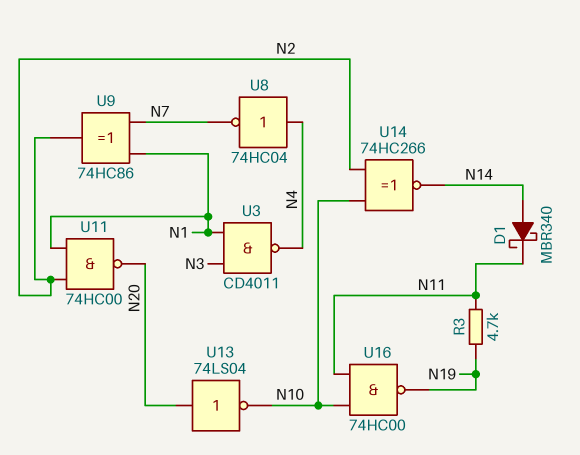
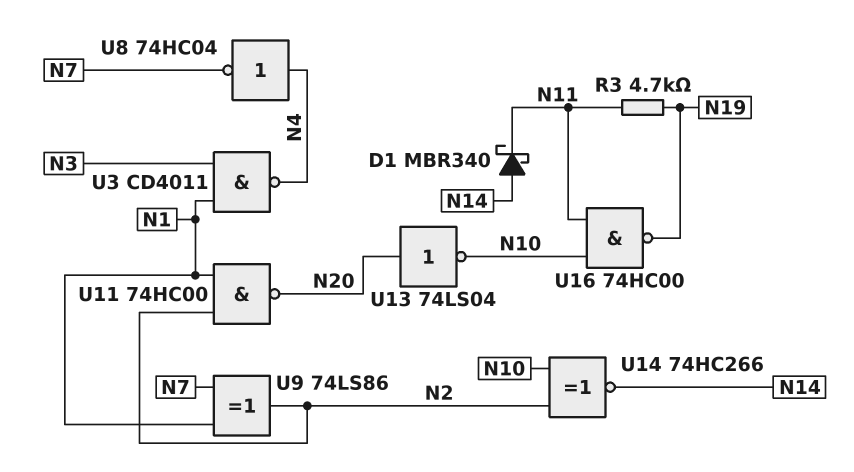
U9: XOR 74HC86 (in N1, in N7, out N2) -> XOR 74LS86 (in N1, in N7, out N2)

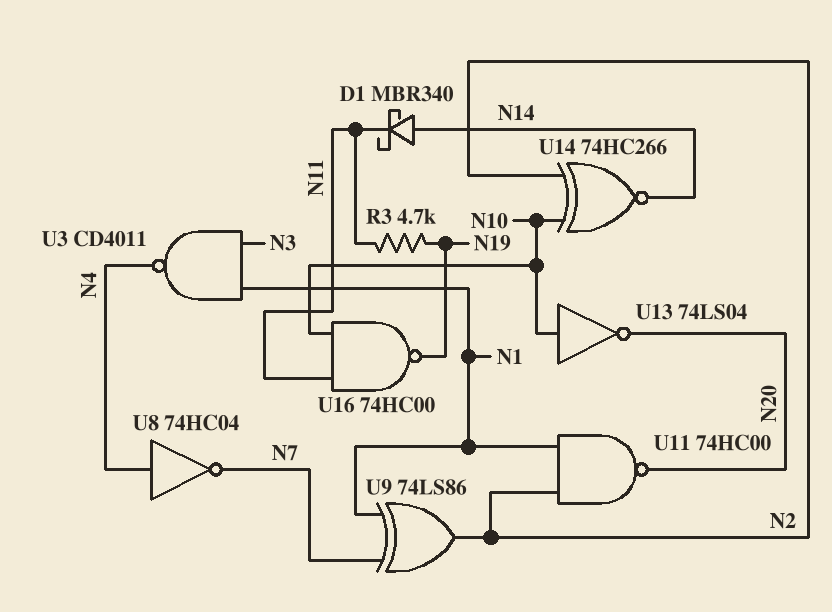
U13: NOT 74LS04 (in N20, out N10) -> NOT 74LS04 (in N10, out N20)

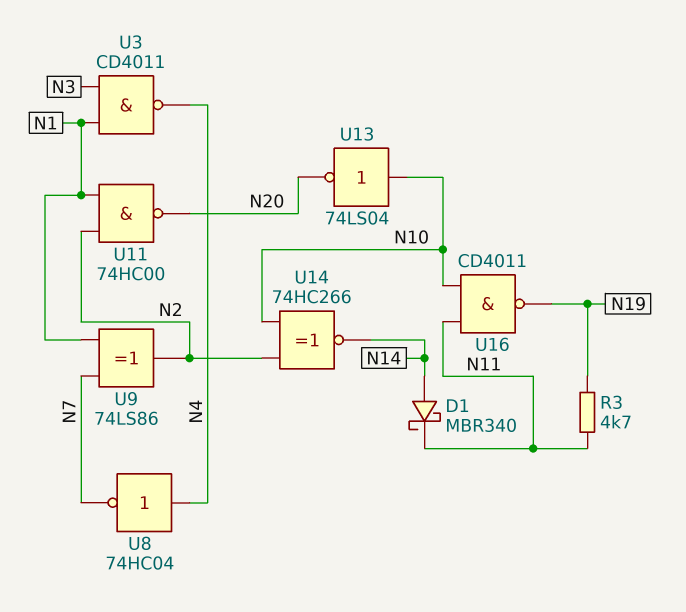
U16: NAND 74HC00 (in N10, in N11, out N19) -> NAND CD4011 (in N10, in N11, out N19)

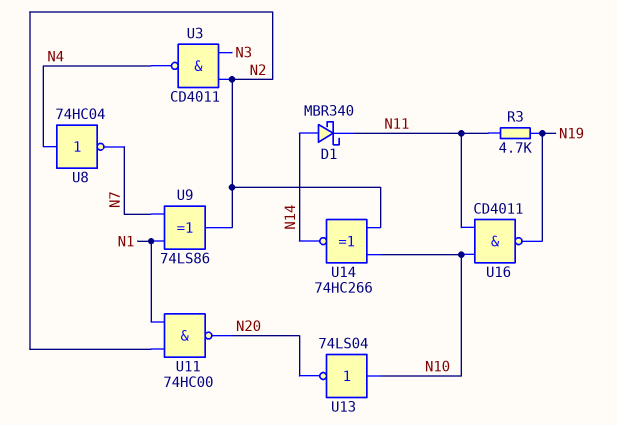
U3: NAND CD4011 (in N1, in N3, out N4) -> NAND CD4011 (in N2, in N3, out N4)

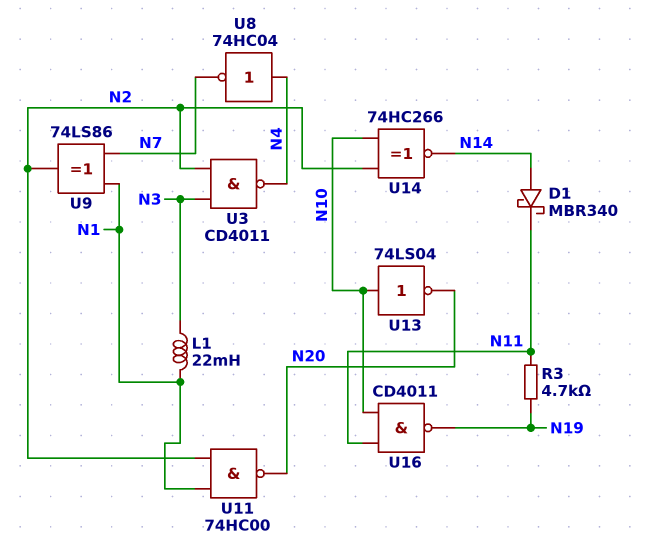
L1: none -> 22mH (N1, N3)

